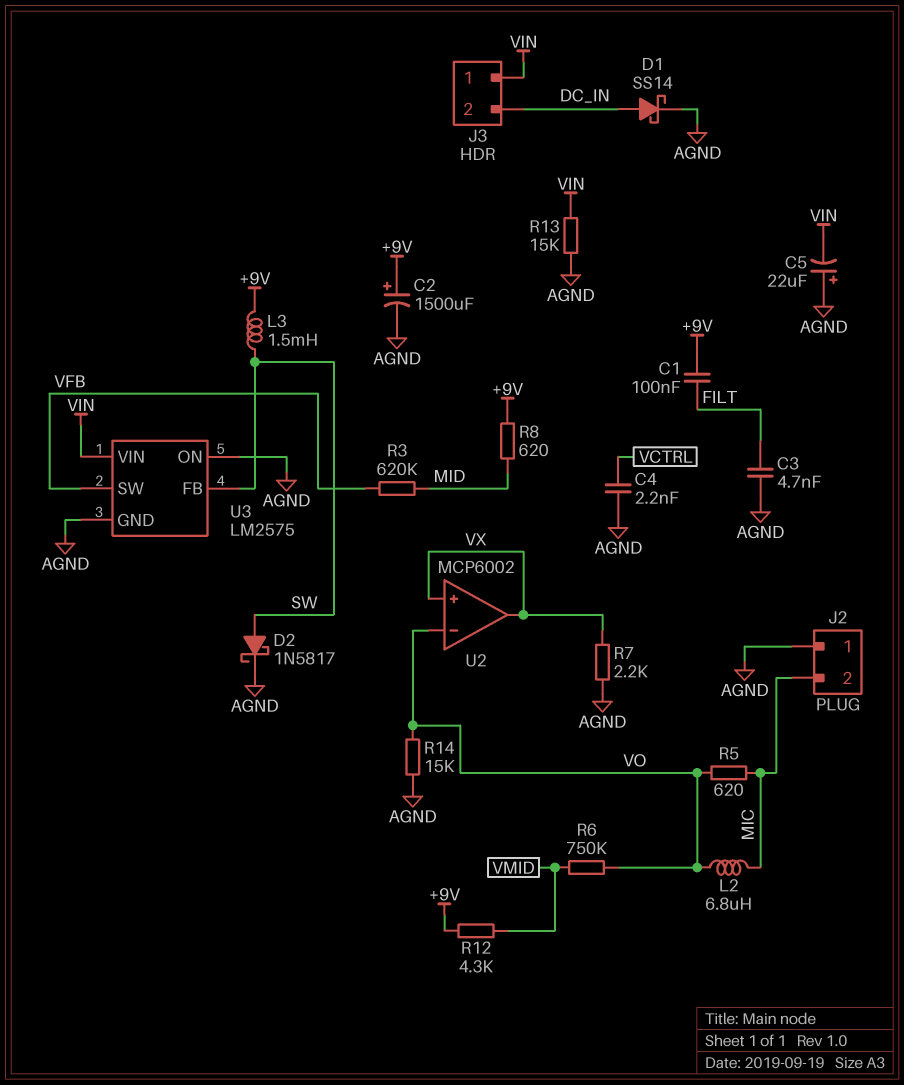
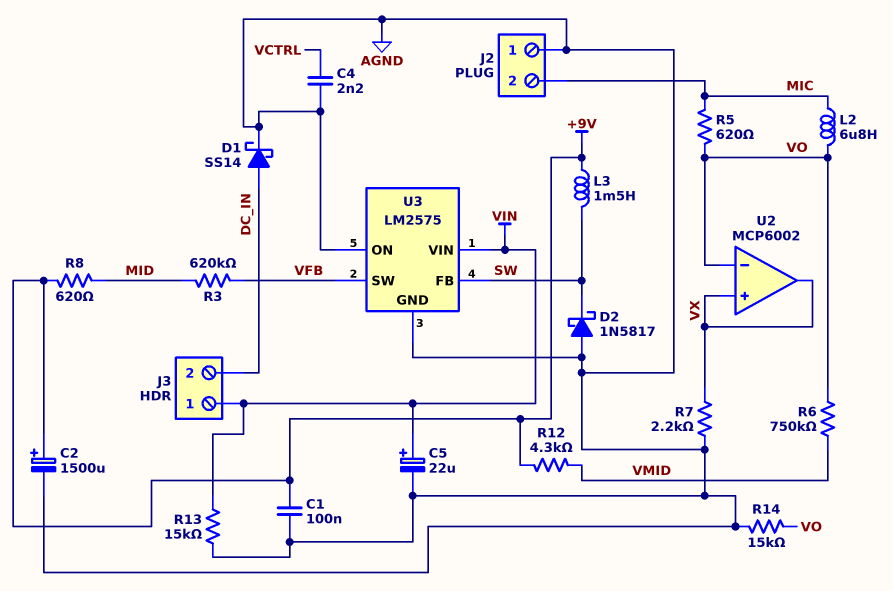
C1: 100nF (+9V, FILT) -> 100nF (+9V, AGND)
C3: 4.7nF (AGND, FILT) -> none
C5: 22uF (plus AGND, minus VIN) -> 22uF (plus VIN, minus AGND)
D2: schottky 1N5817 (A SW, K AGND) -> schottky 1N5817 (A AGND, K SW)

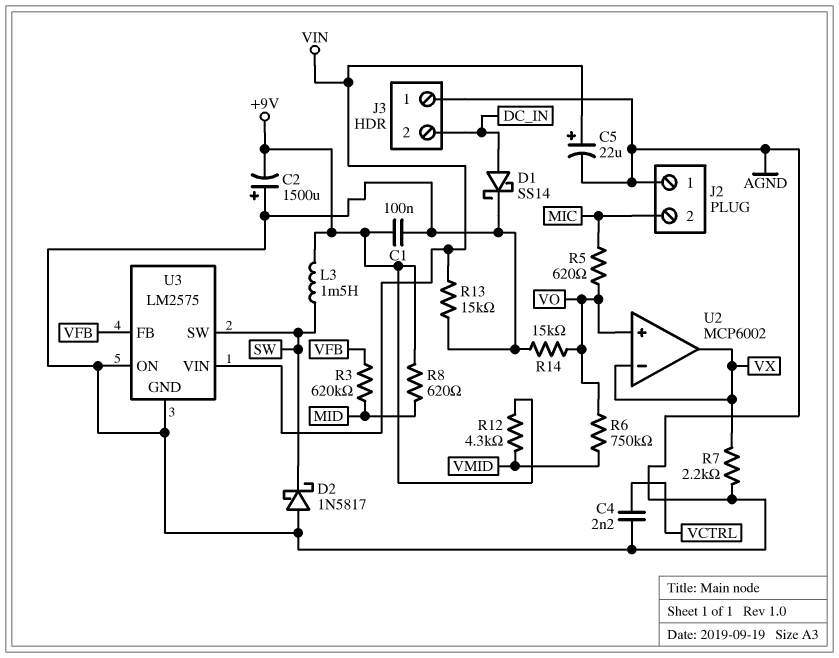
C2: 1500uF (plus +9V, minus AGND) -> 1500uF (plus AGND, minus +9V)
J3 pin 1: VIN -> AGND
L2: 6.8uH (MIC, VO) -> none
U2 pin in+: VX -> VO
U2 pin in-: VO -> VX
U3 pin FB: SW -> VFB
U3 pin SW: VFB -> SW

